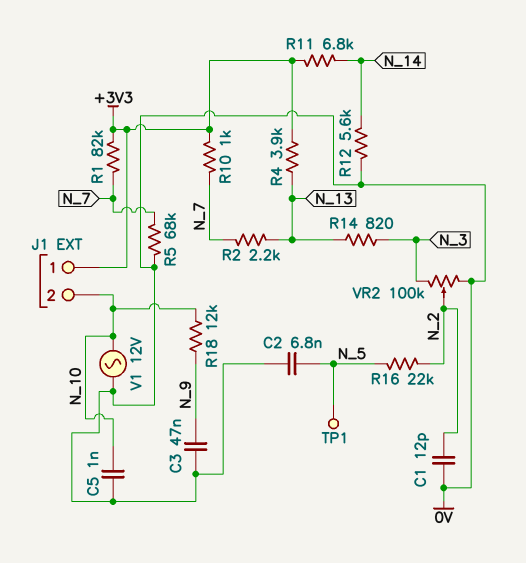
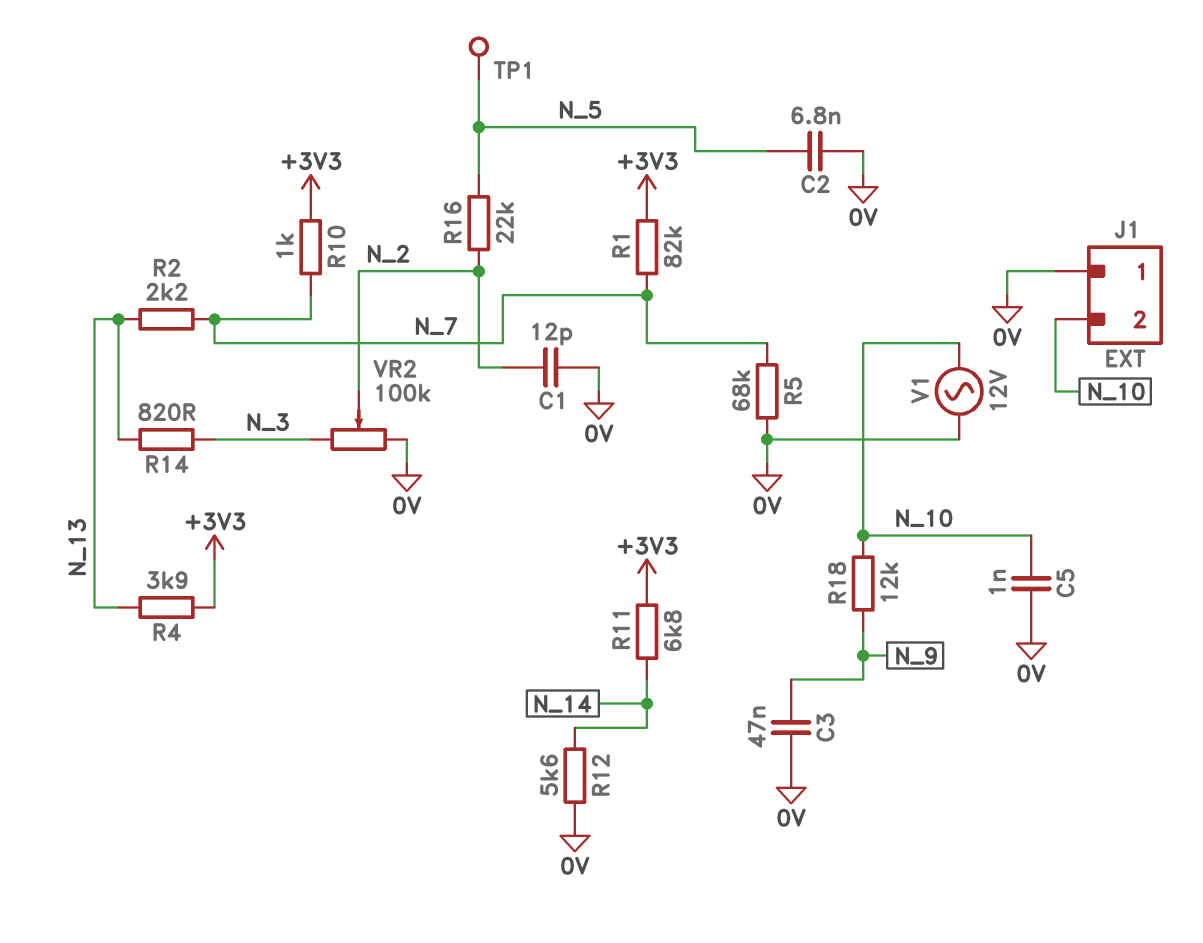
J1 pin 1: +3V3 -> 0V

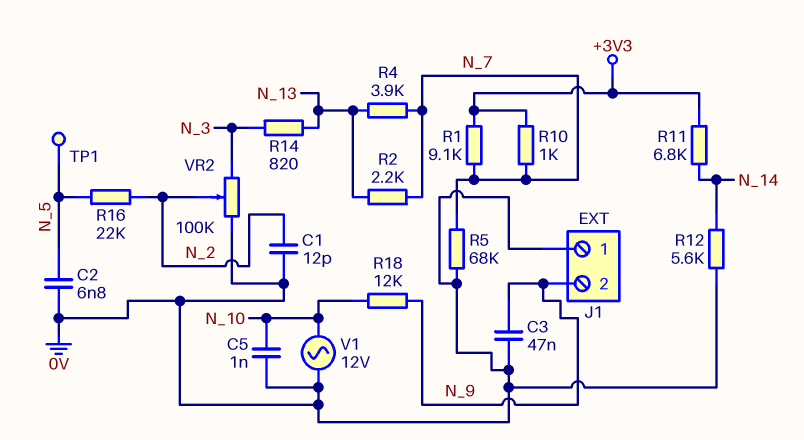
J1 pin 2: N_10 -> N_9
R1: 82k (+3V3, N_7) -> 9.1k (+3V3, N_7)
R4: 3.9k (+3V3, N_13) -> 3.9k (N_7, N_13)

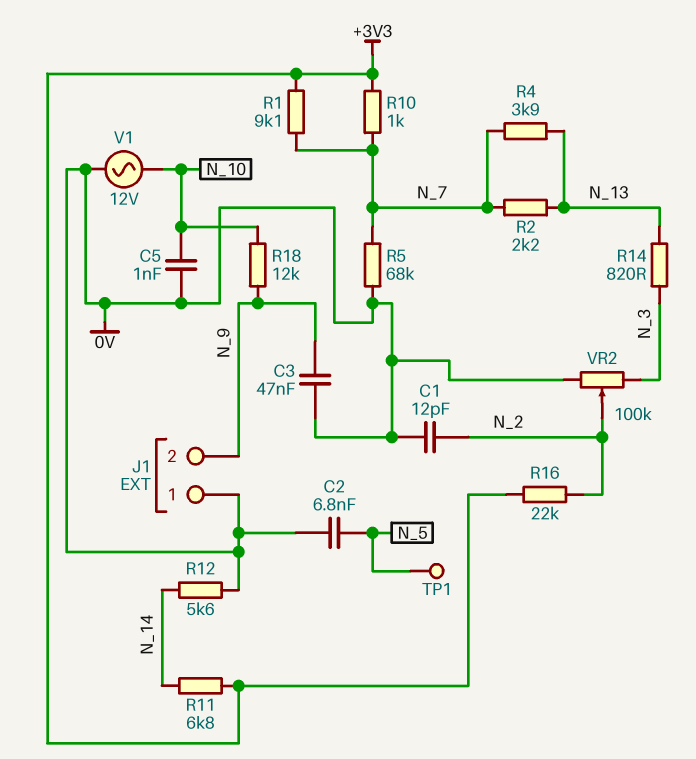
R16: 22k (N_2, N_5) -> 22k (+3V3, N_2)

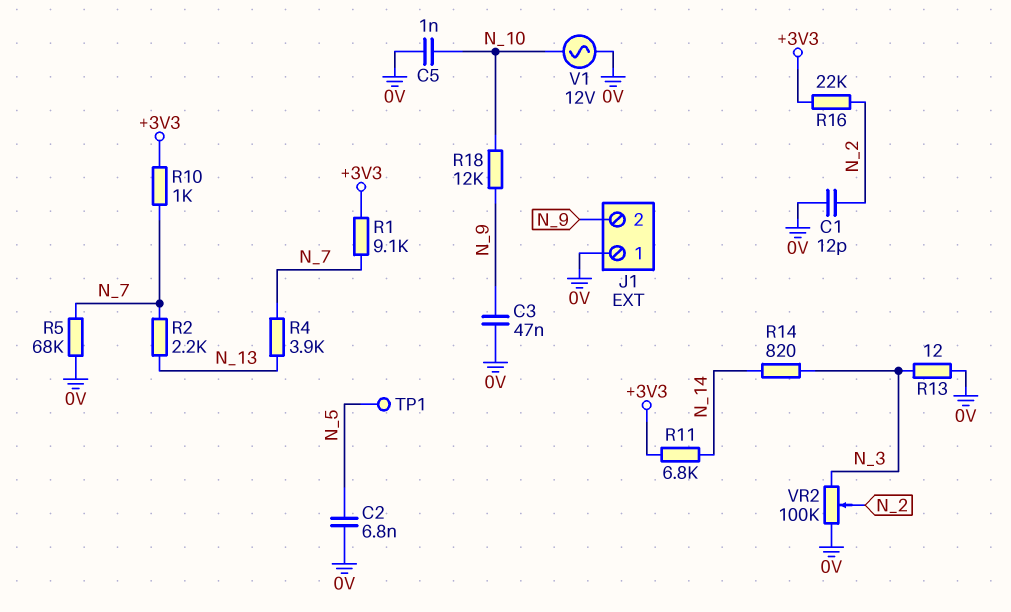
R12: 5.6k (0V, N_14) -> none
R13: none -> 12 (0V, N_3)
R14: 820 (N_3, N_13) -> 820 (N_3, N_14)

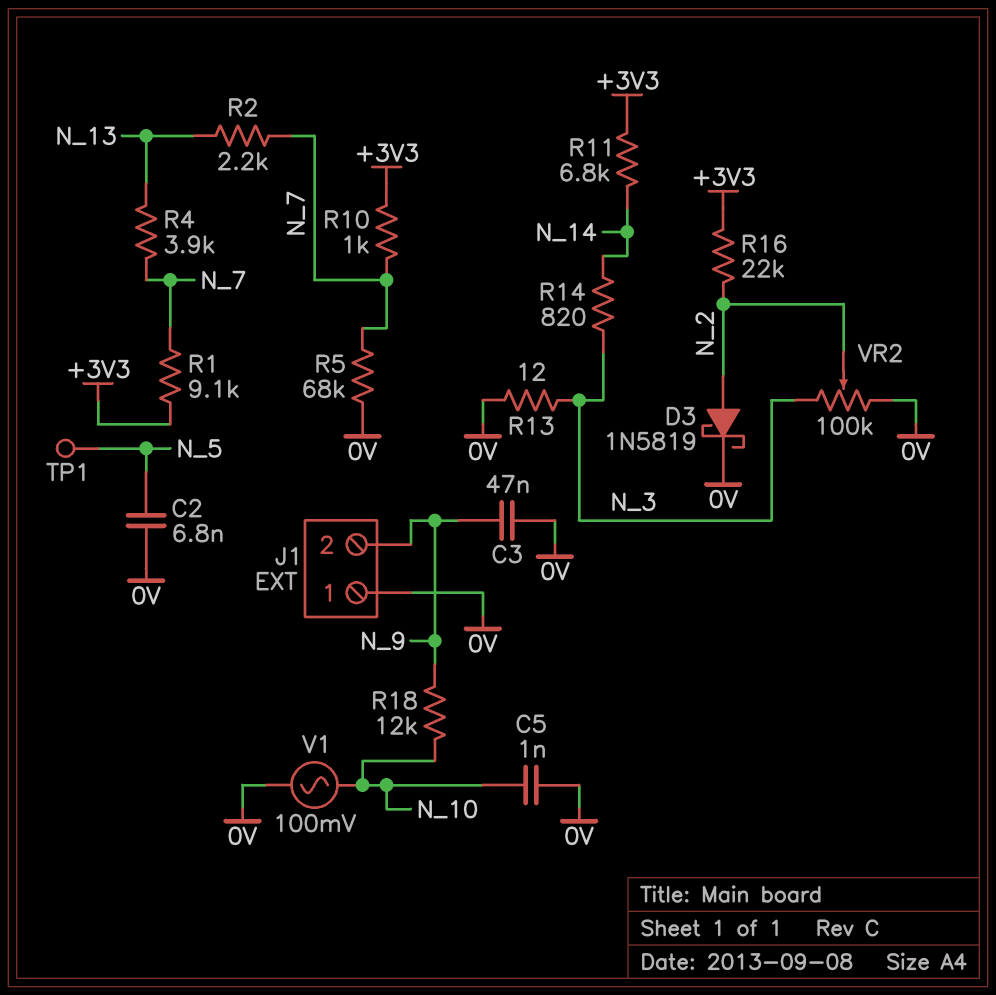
C1: 12pF (0V, N_2) -> none
D3: none -> schottky 1N5819 (A N_2, K 0V)
V1: AC 12V (0V, N_10) -> AC 100mV (0V, N_10)

